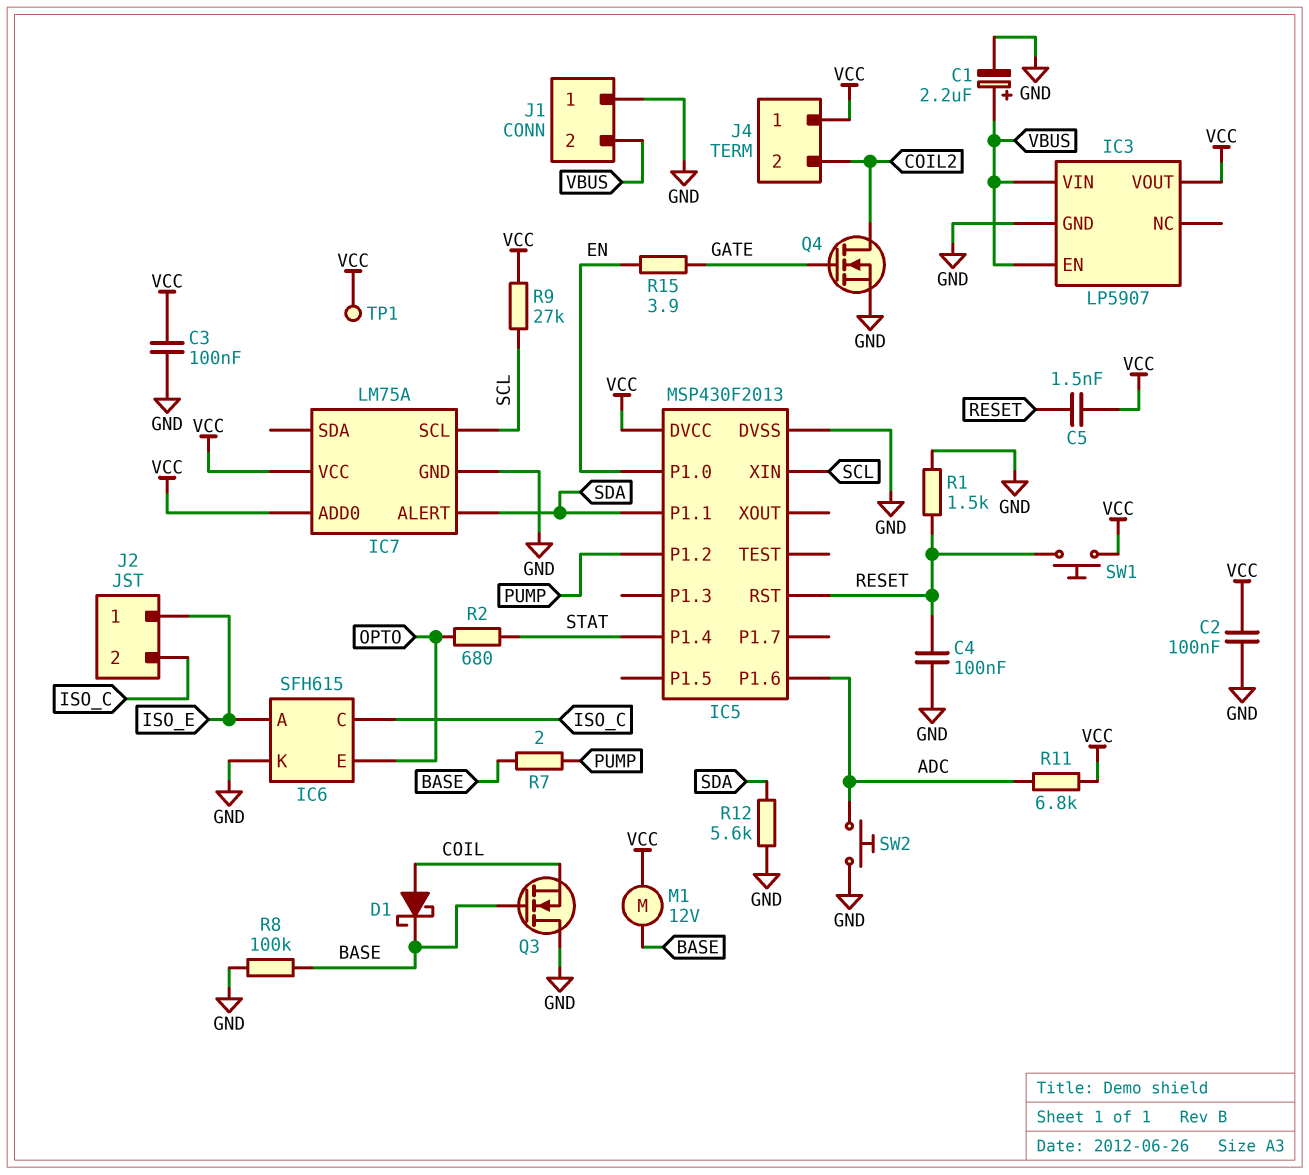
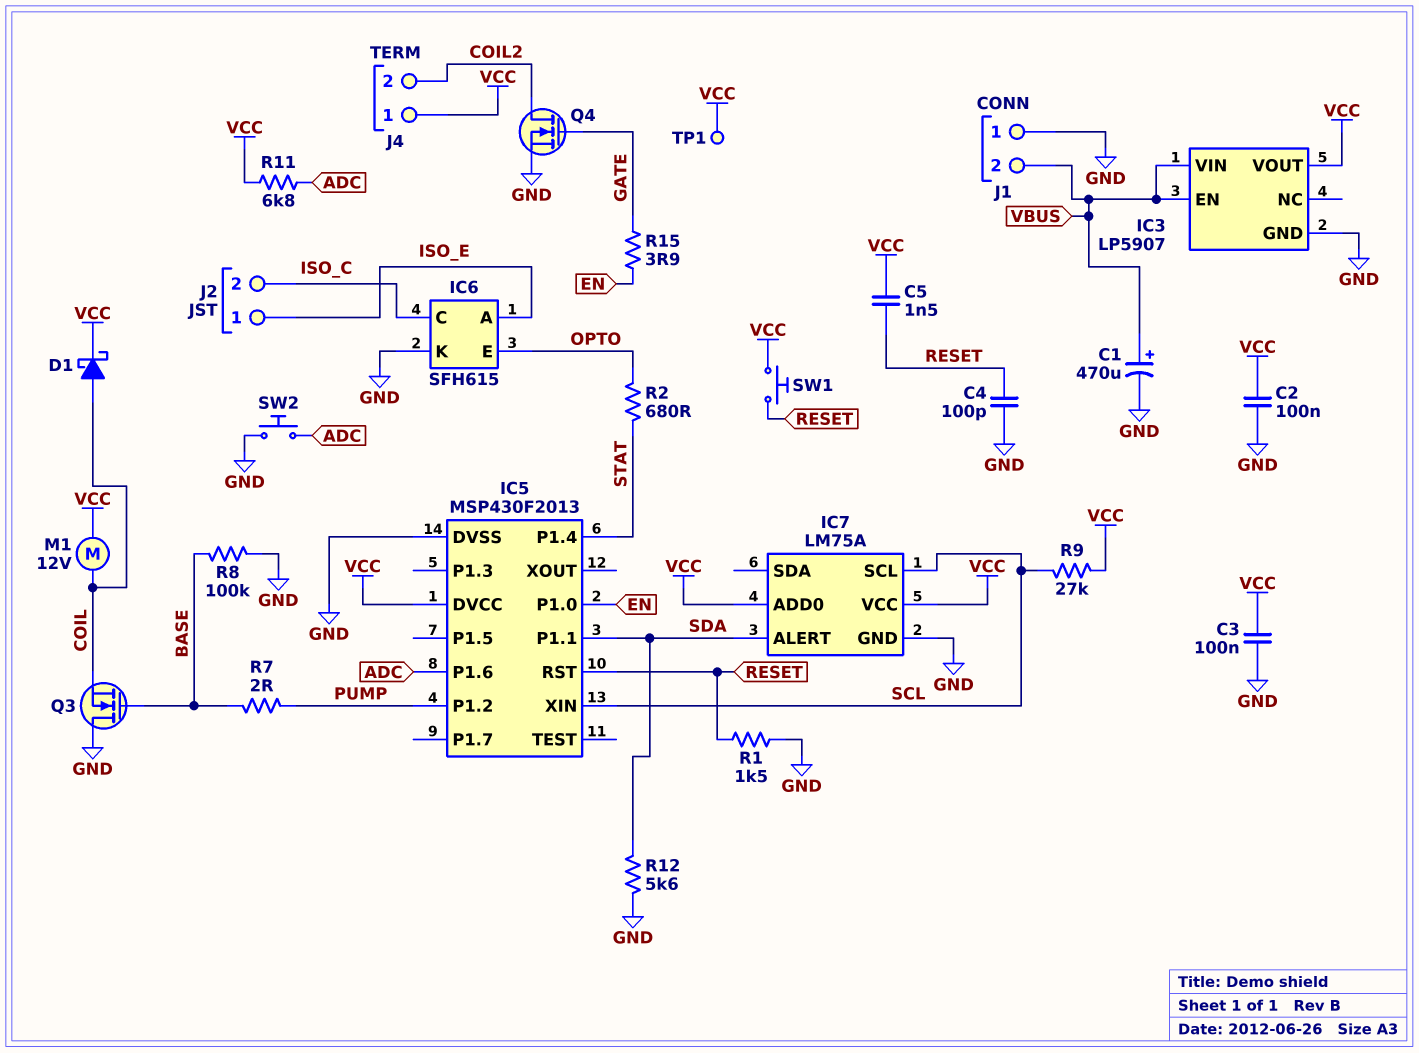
C1: 2.2uF (plus VBUS, minus GND) -> 470uF (plus VBUS, minus GND)
C4: 100nF (GND, RESET) -> 100pF (GND, RESET)
D1: schottky (A COIL, K BASE) -> schottky (A COIL, K VCC)
M1: motor 12V (BASE, VCC) -> motor 12V (COIL, VCC)

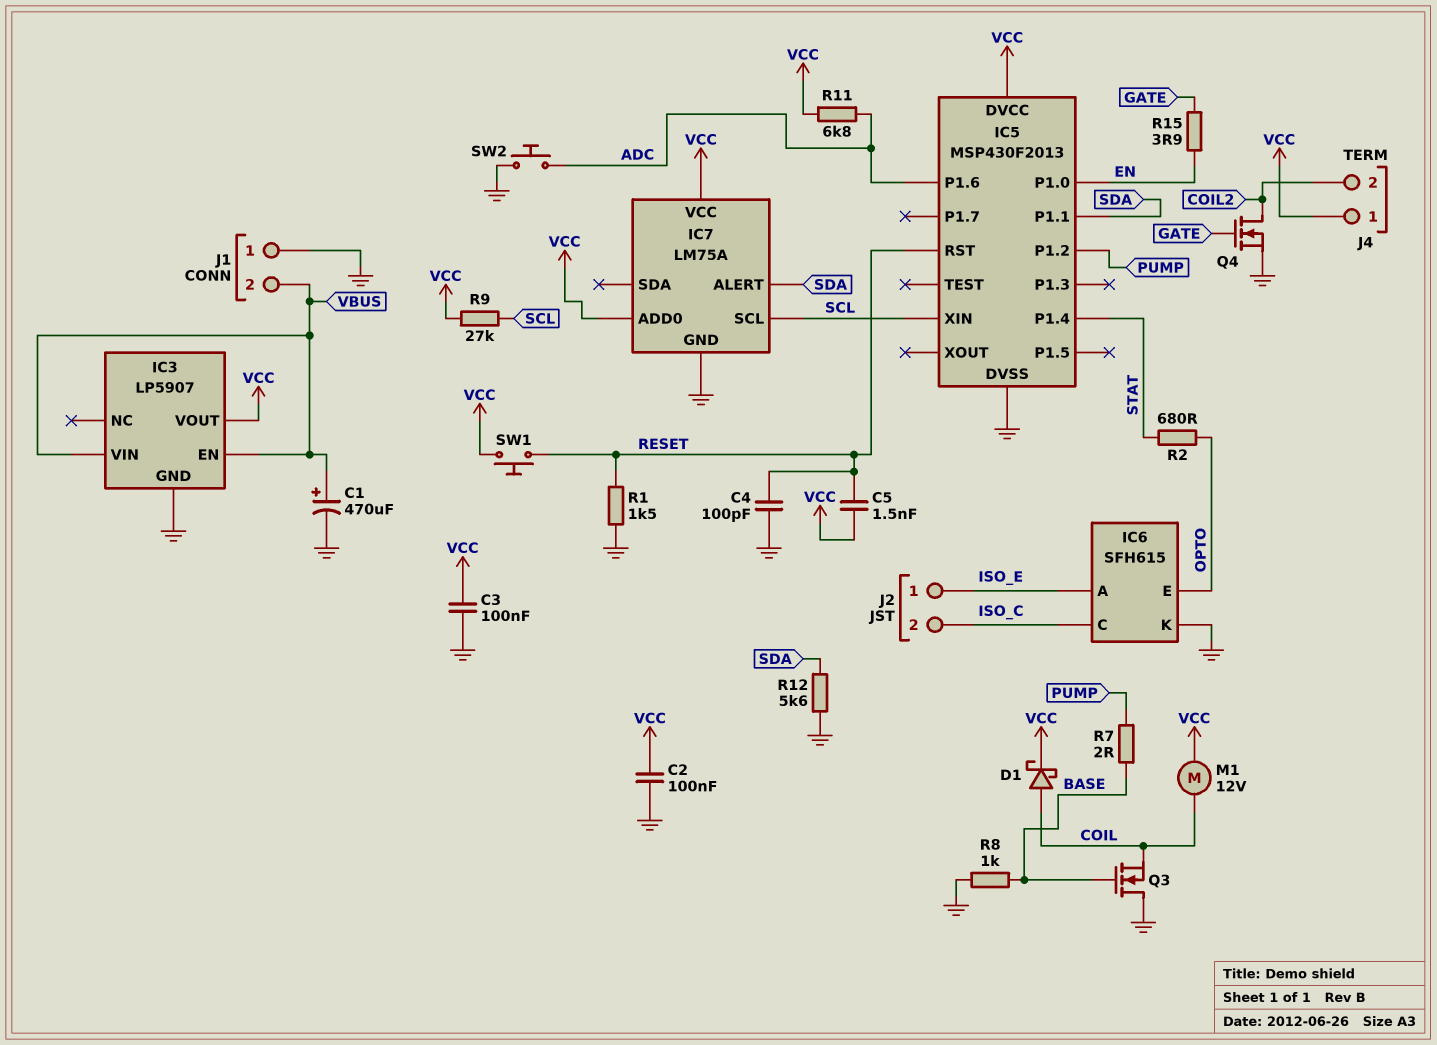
R8: 100k (BASE, GND) -> 1k (BASE, GND)
TP1: test point (VCC) -> none

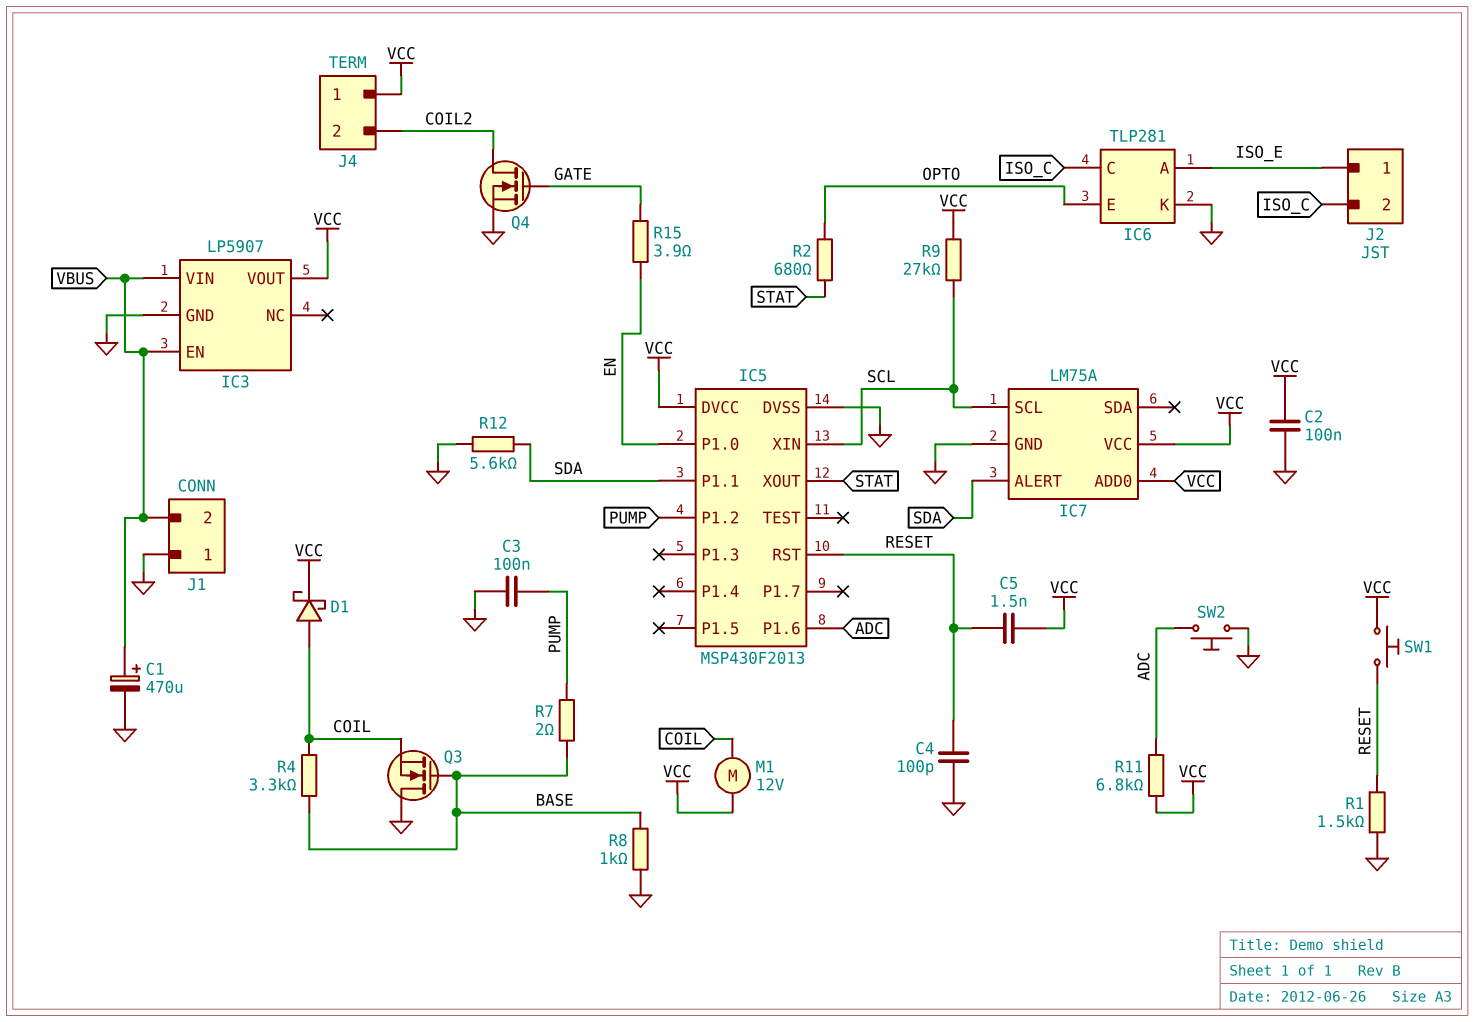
C3: 100nF (GND, VCC) -> 100nF (GND, PUMP)
IC5 pin P1.4: STAT -> none
IC5 pin XOUT: none -> STAT
IC6: SFH615 -> TLP281
R4: none -> 3.3k (BASE, COIL)

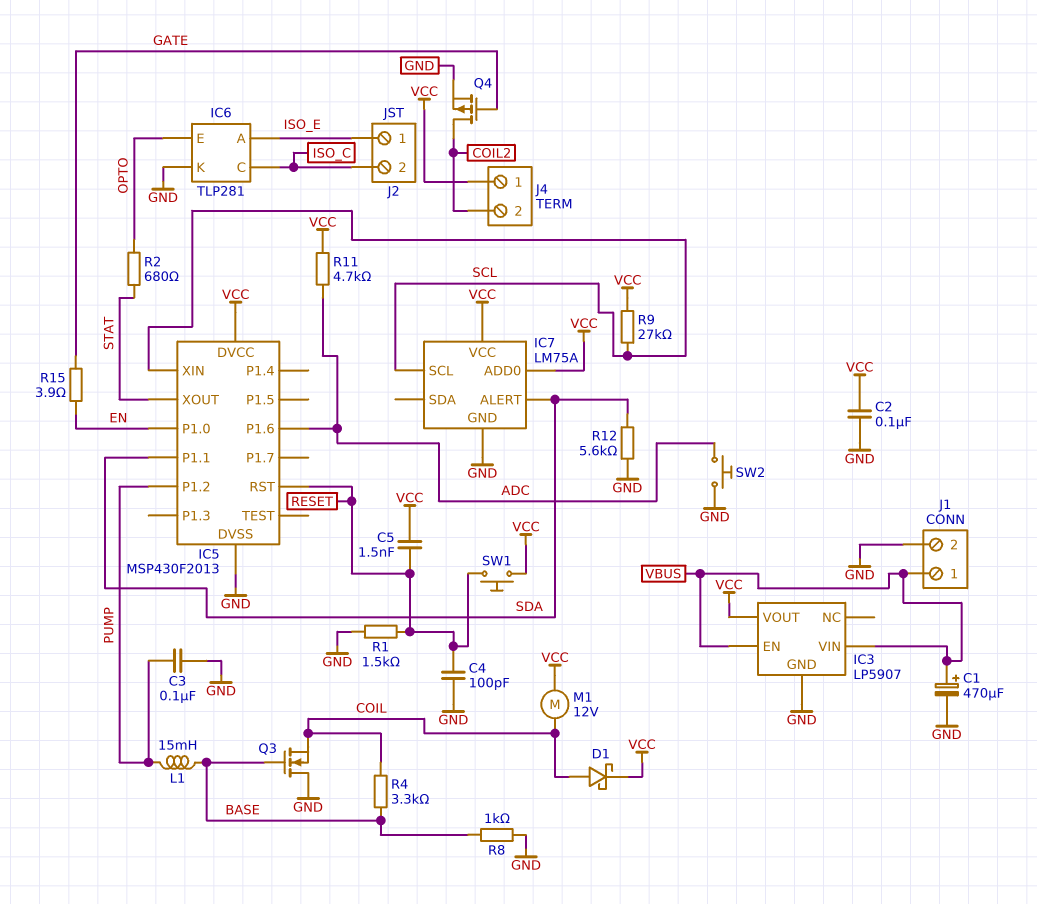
J1 pin 1: GND -> VBUS
J1 pin 2: VBUS -> GND
L1: none -> 15mH (BASE, PUMP)
Q4: NMOS (G GATE, D COIL2, S GND) -> PMOS (G GATE, D COIL2, S GND)
R7: 2 (BASE, PUMP) -> none
R11: 6.8k (ADC, VCC) -> 4.7k (ADC, VCC)

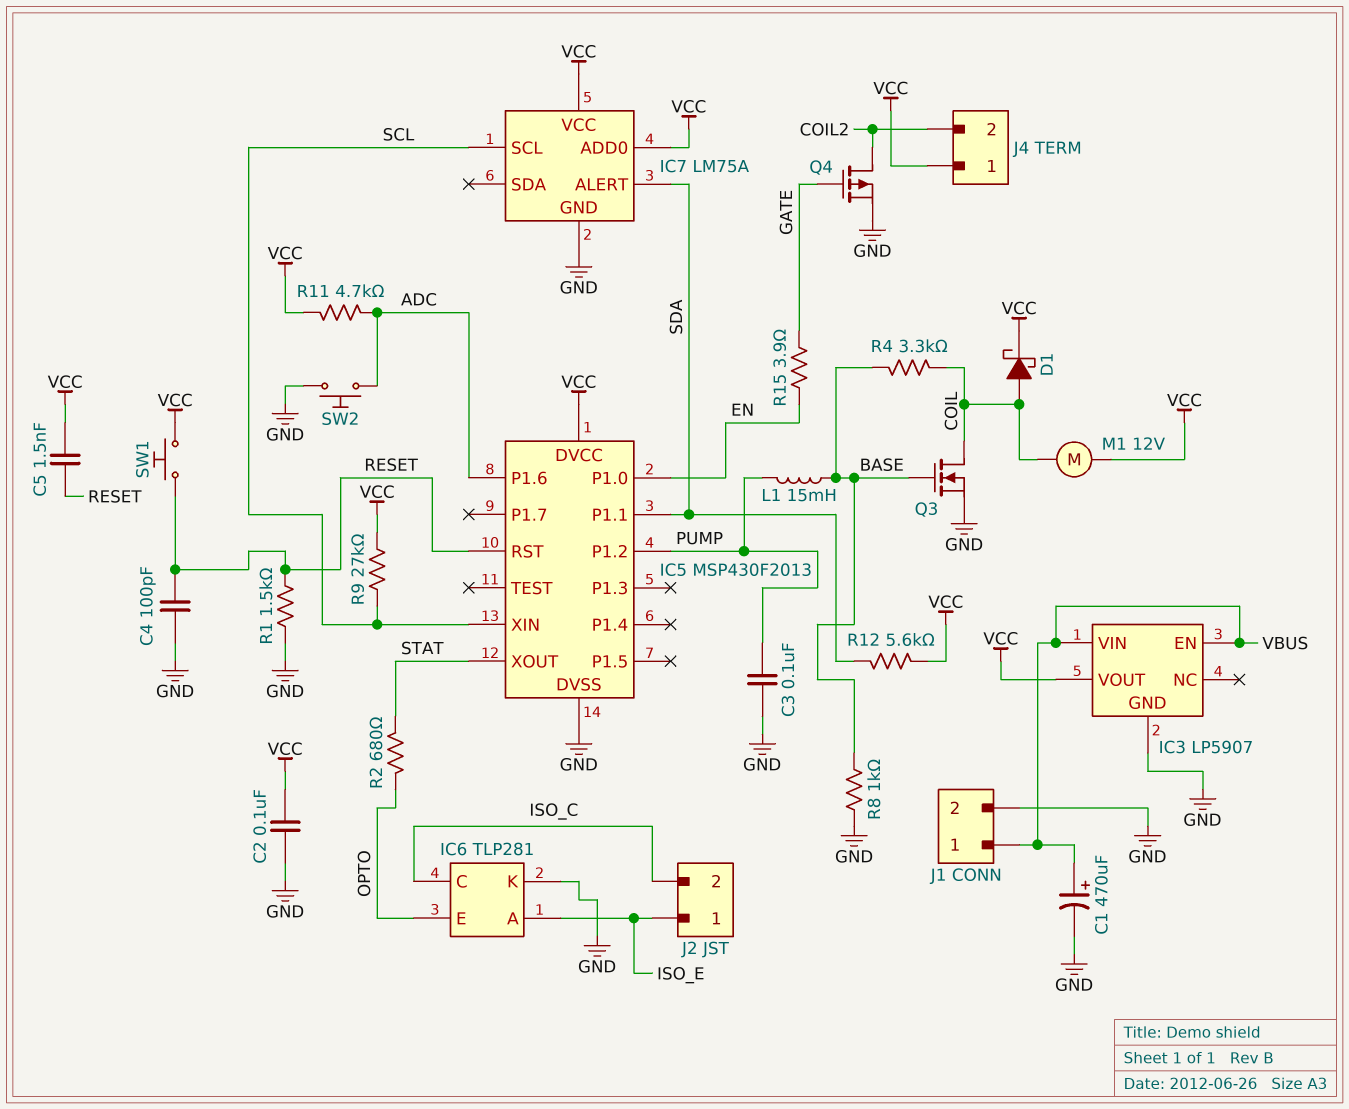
Q3: NMOS (G BASE, D GND, S COIL) -> NMOS (G BASE, D COIL, S GND)
R12: 5.6k (GND, SDA) -> 5.6k (SDA, VCC)

